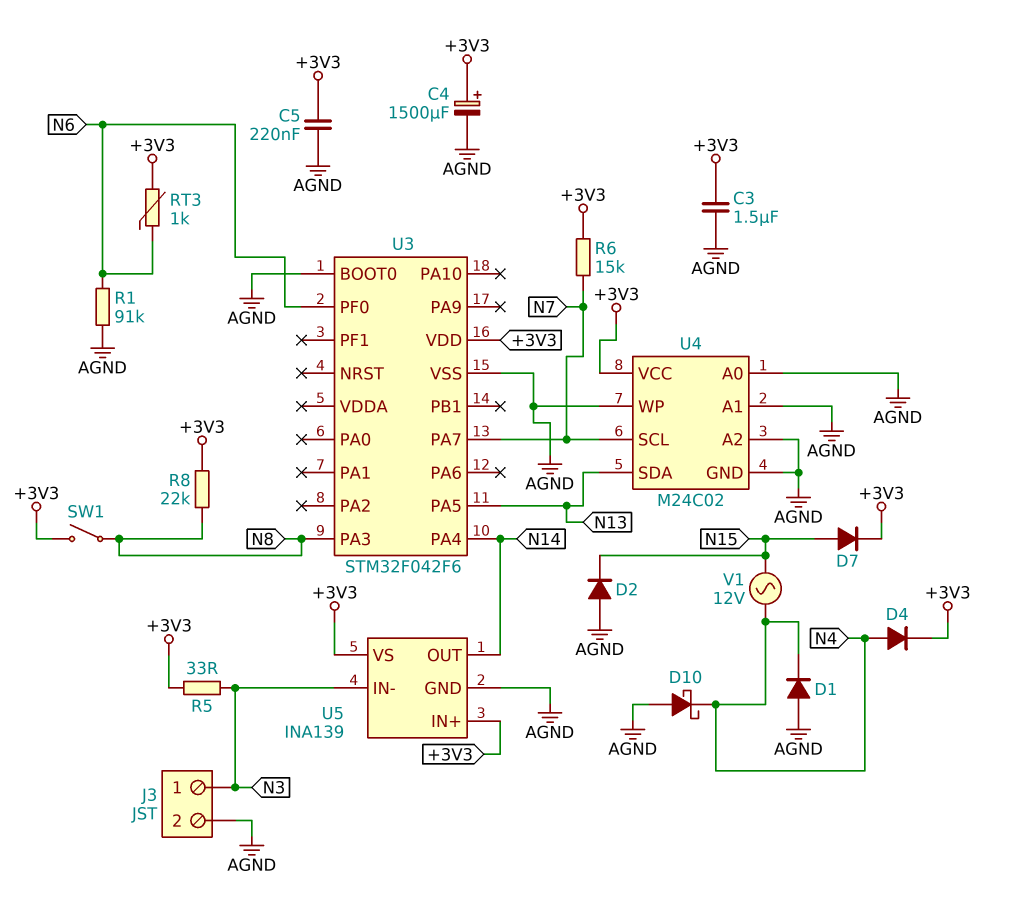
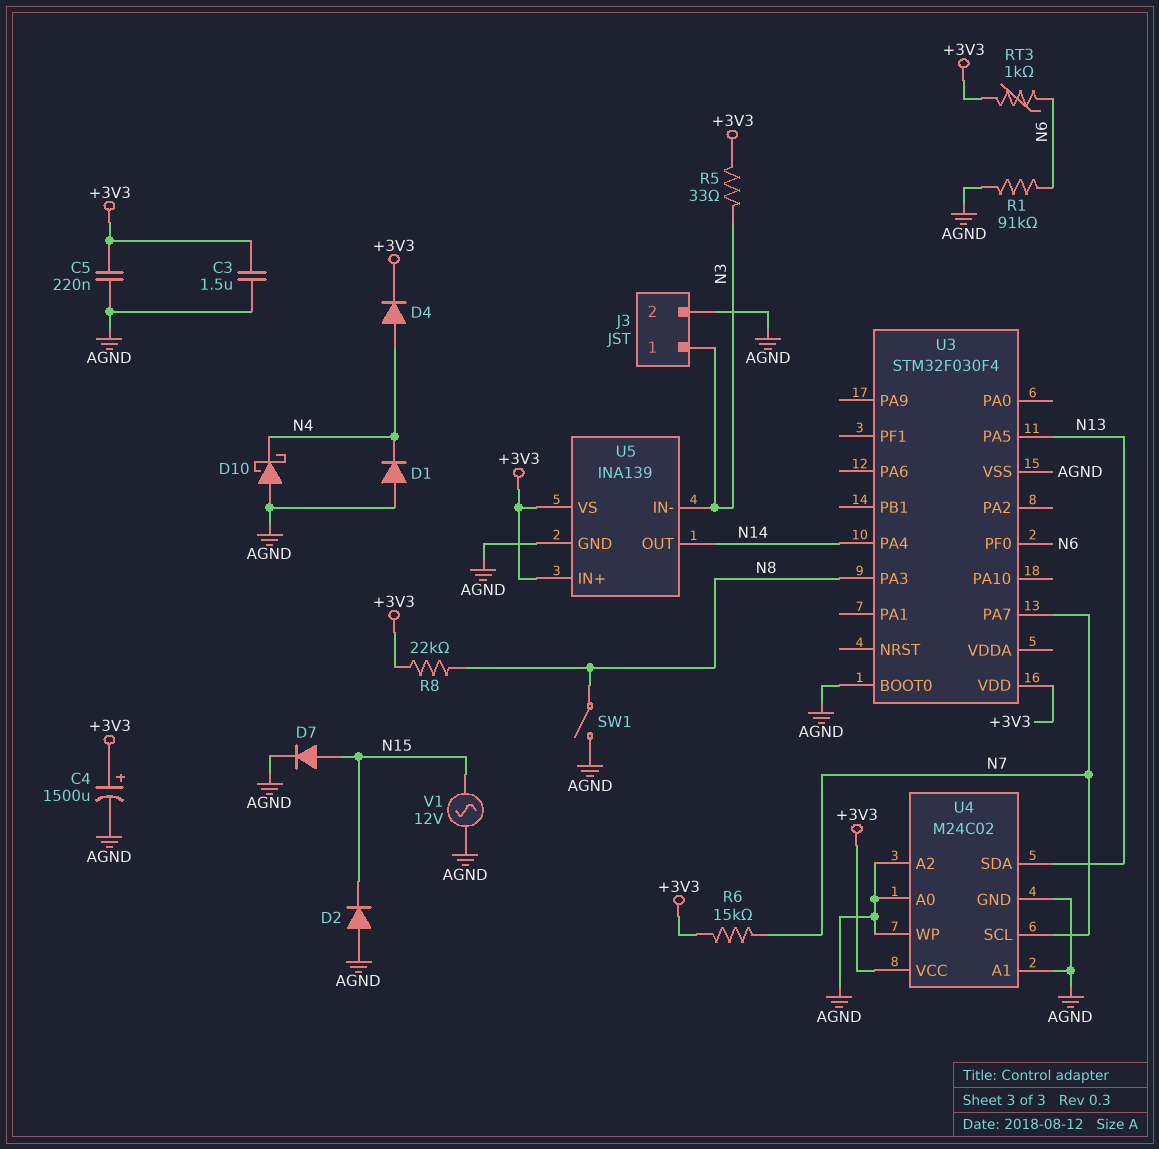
D7: diode (A N15, K +3V3) -> diode (A N15, K AGND)
SW1: switch (+3V3, N8) -> switch (AGND, N8)
U3: STM32F042F6 -> STM32F030F4
V1: AC 12V (N4, N15) -> AC 12V (AGND, N15)

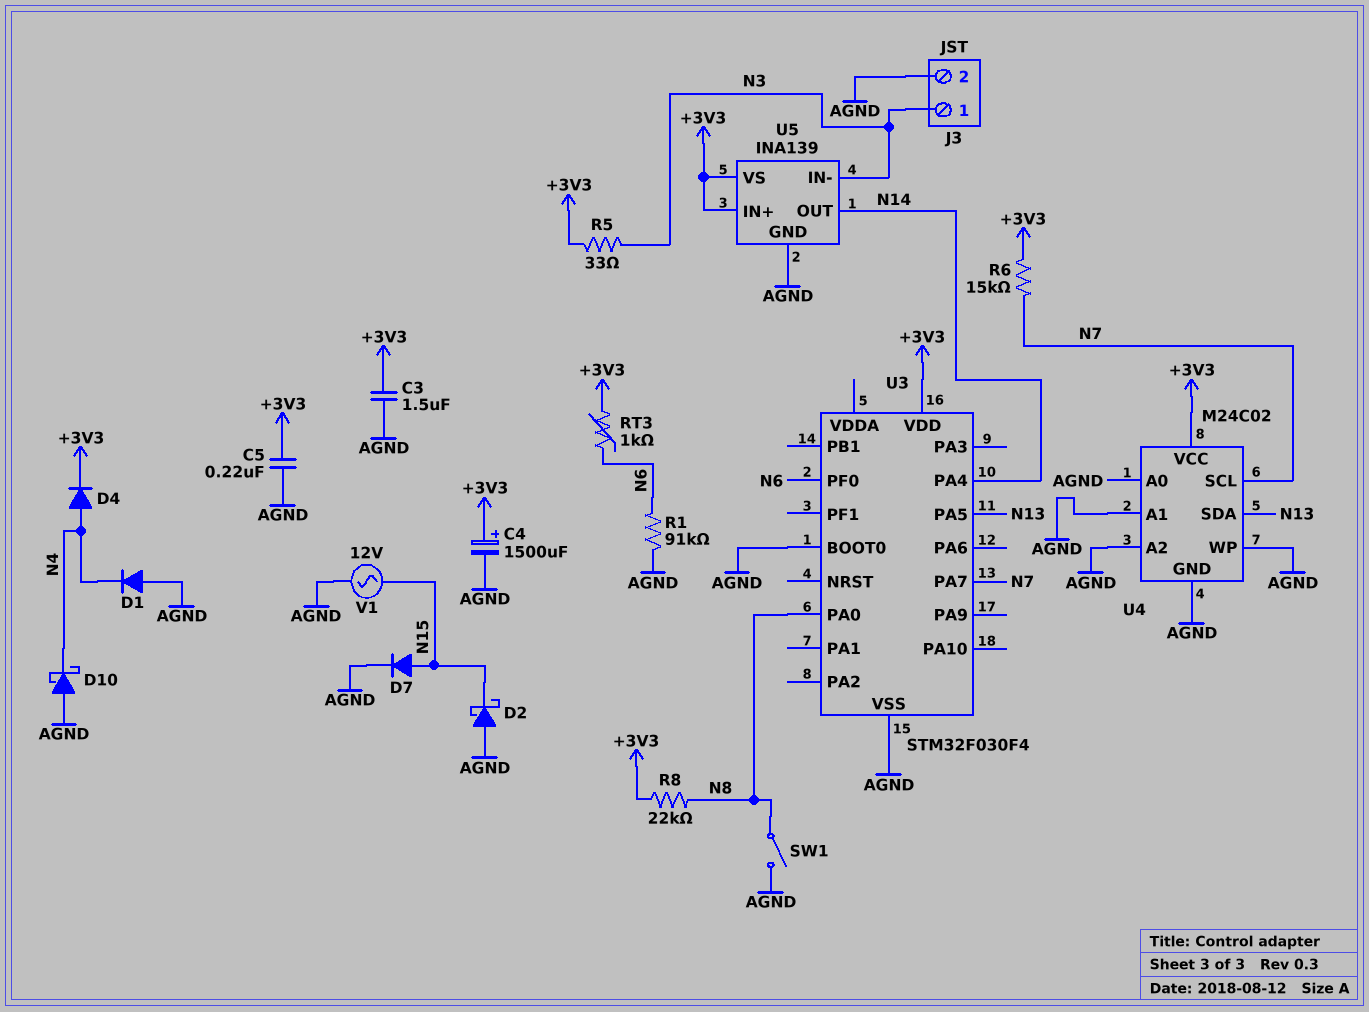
D2: diode (A AGND, K N15) -> schottky (A AGND, K N15)
U3 pin PA0: none -> N8
U3 pin PA3: N8 -> none

